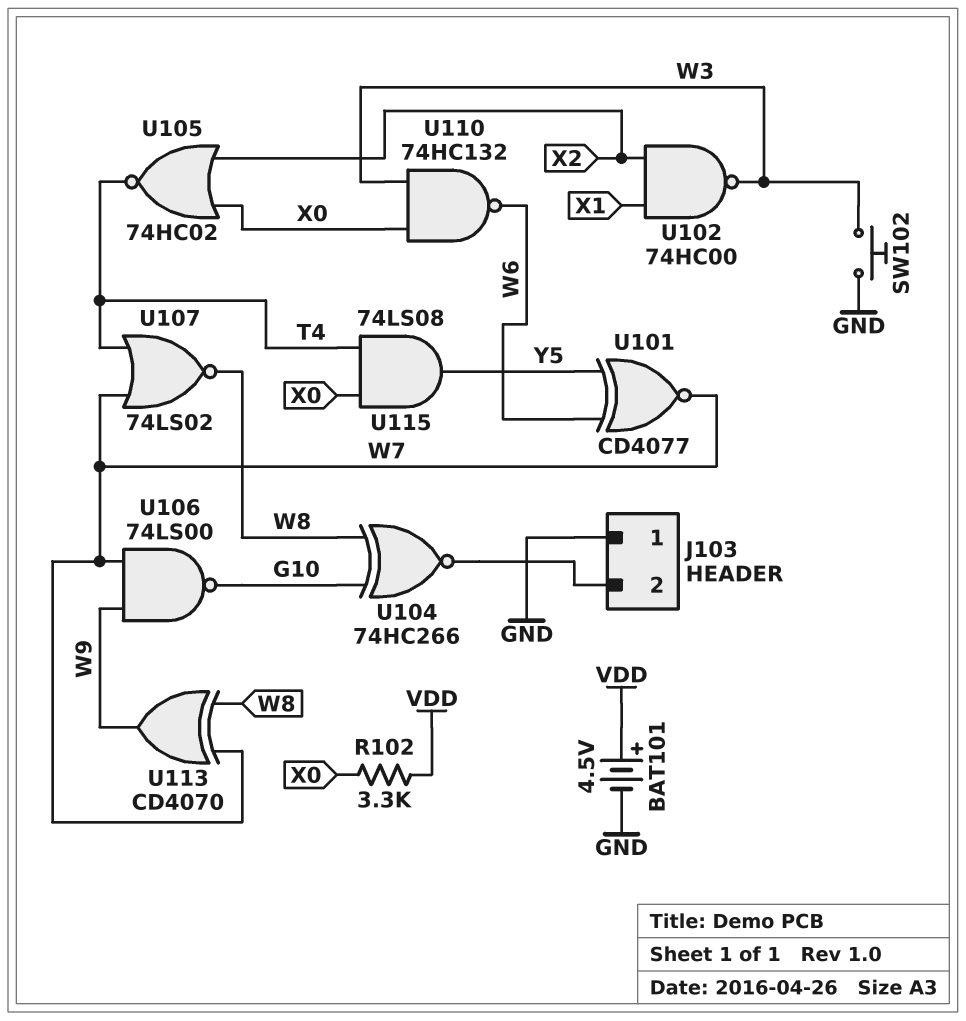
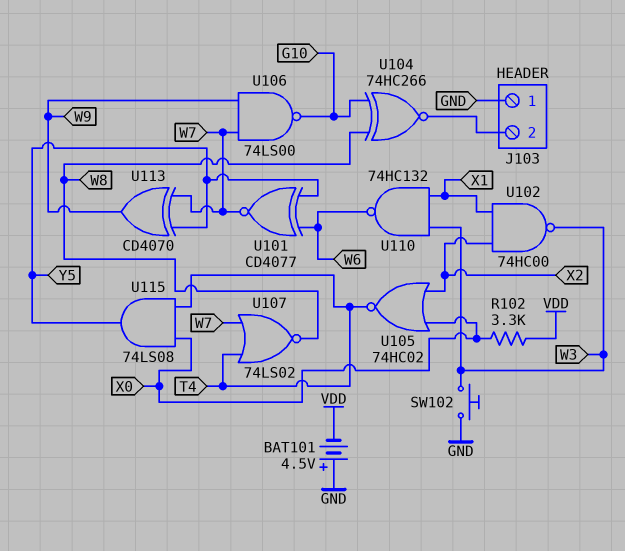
BAT101: 4.5V (plus VDD, minus GND) -> 4.5V (plus GND, minus VDD)
U110: NAND 74HC132 (in W3, in X0, out W6) -> NAND 74HC132 (in W3, in X1, out W6)
U113: XOR CD4070 (in W7, in W8, out W9) -> XOR CD4070 (in W7, in Y5, out W9)

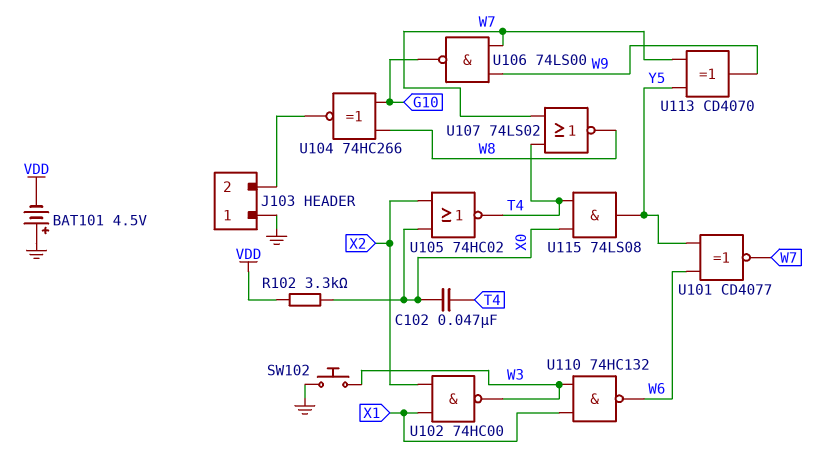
C102: none -> 47nF (T4, X0)

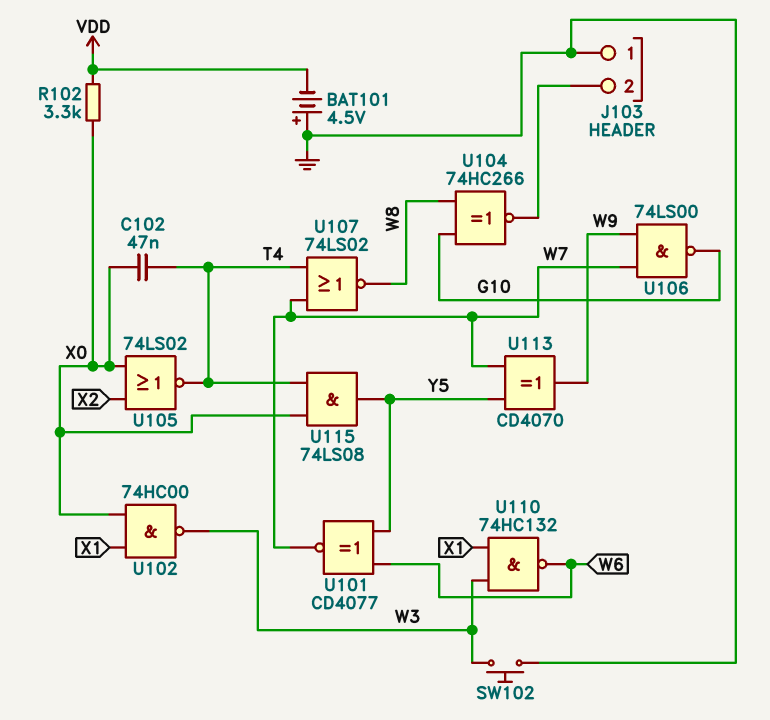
U102: NAND 74HC00 (in X1, in X2, out W3) -> NAND 74HC00 (in X0, in X1, out W3)
U105: NOR 74HC02 (in X0, in X2, out T4) -> NOR 74LS02 (in X0, in X2, out T4)

